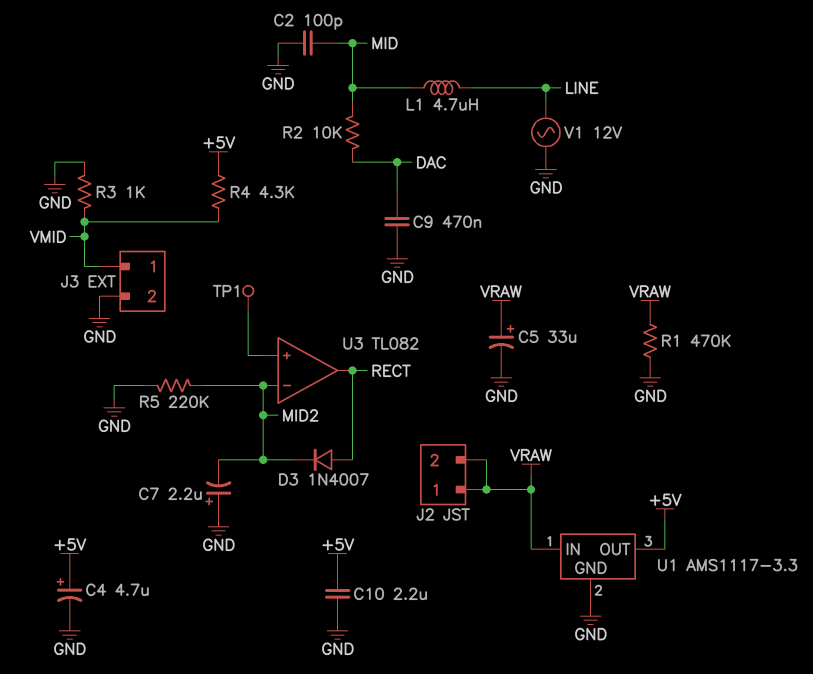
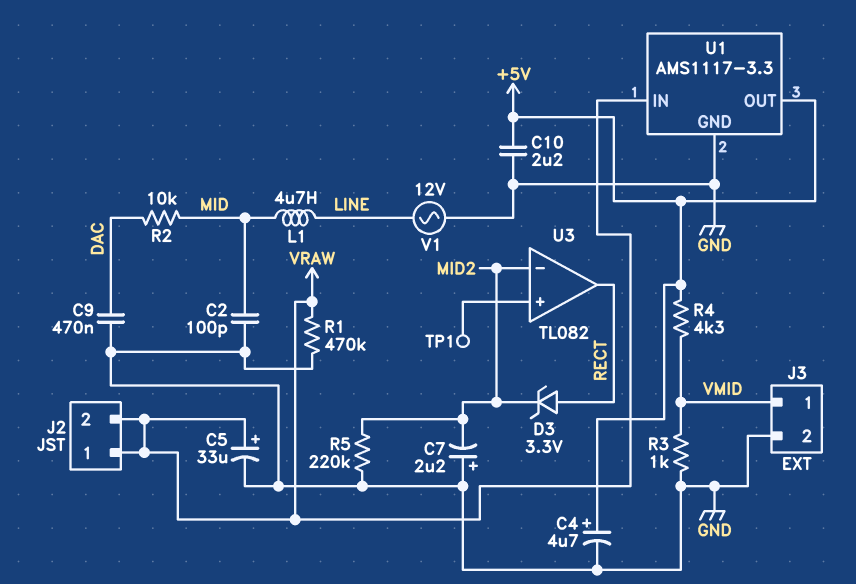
D3: diode 1N4007 (A RECT, K MID2) -> zener 3.3V (A RECT, K MID2)

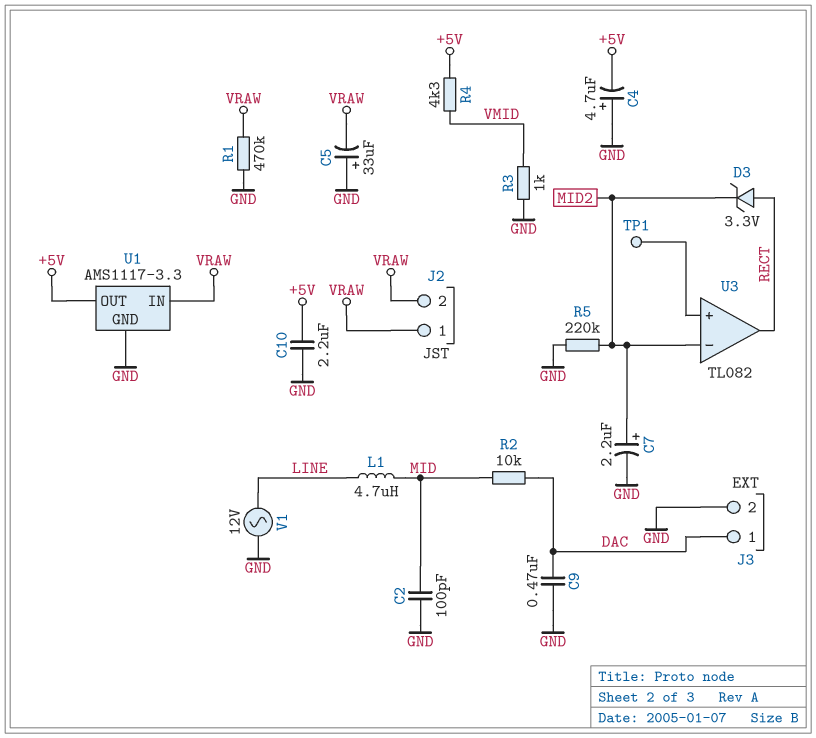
C4: 4.7uF (plus +5V, minus GND) -> 4.7uF (plus GND, minus +5V)
C5: 33uF (plus VRAW, minus GND) -> 33uF (plus GND, minus VRAW)
C7: 2.2uF (plus GND, minus MID2) -> 2.2uF (plus MID2, minus GND)
J3 pin 1: VMID -> DAC

